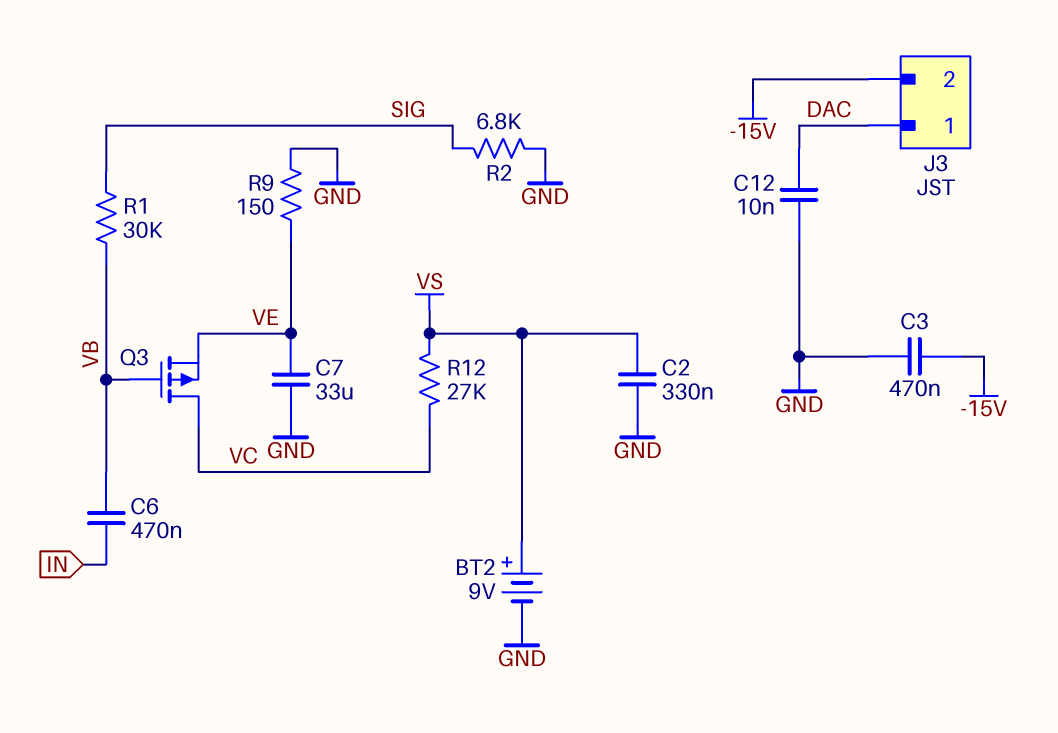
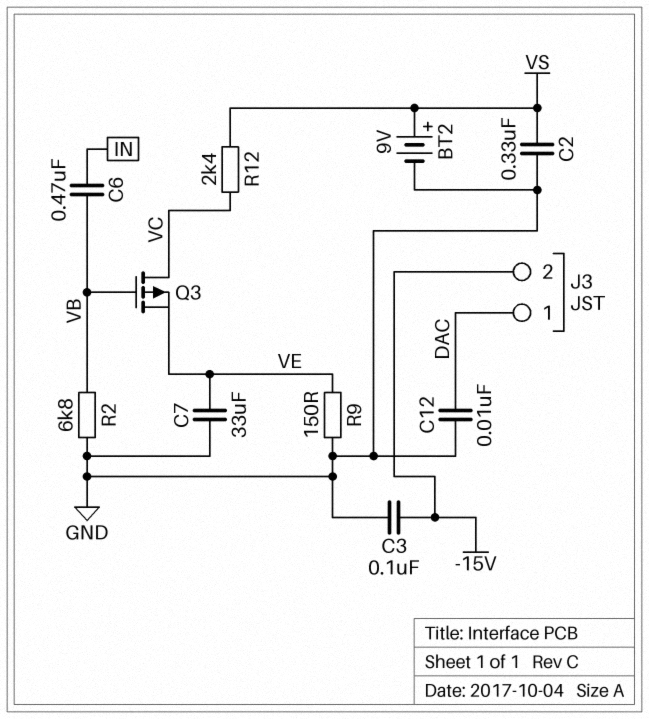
C3: 470nF (-15V, GND) -> 100nF (-15V, GND)
R1: 30k (SIG, VB) -> none
R2: 6.8k (GND, SIG) -> 6.8k (GND, VB)
R12: 27k (VC, VS) -> 2.4k (VC, VS)

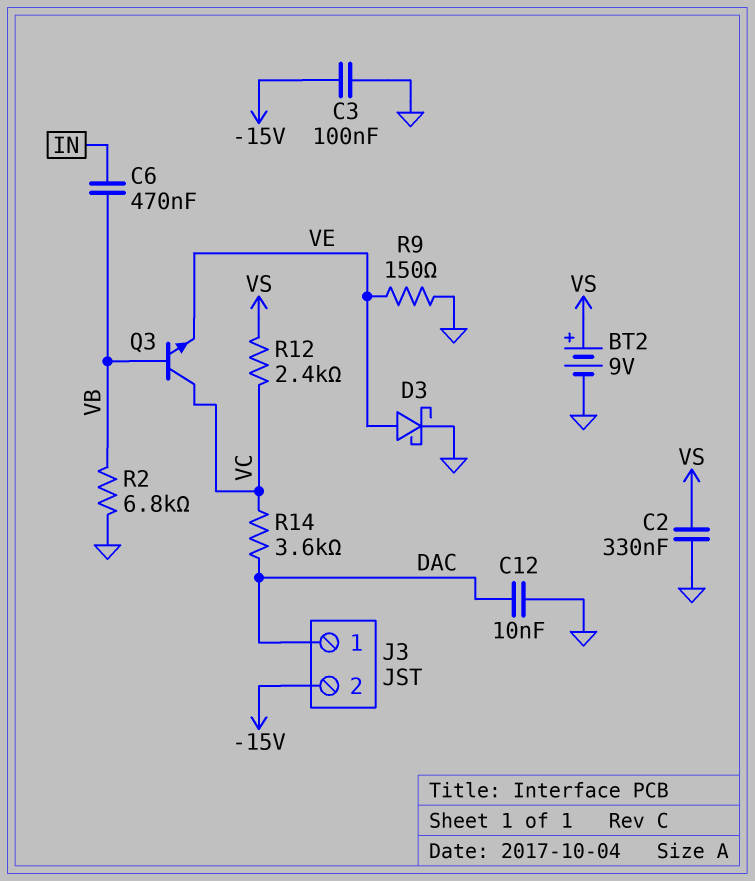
C7: 33uF (GND, VE) -> none
D3: none -> schottky (A VE, K GND)
Q3: PMOS (G VB, D VC, S VE) -> NPN (B VB, C VC, E VE)
R14: none -> 3.6k (DAC, VC)

